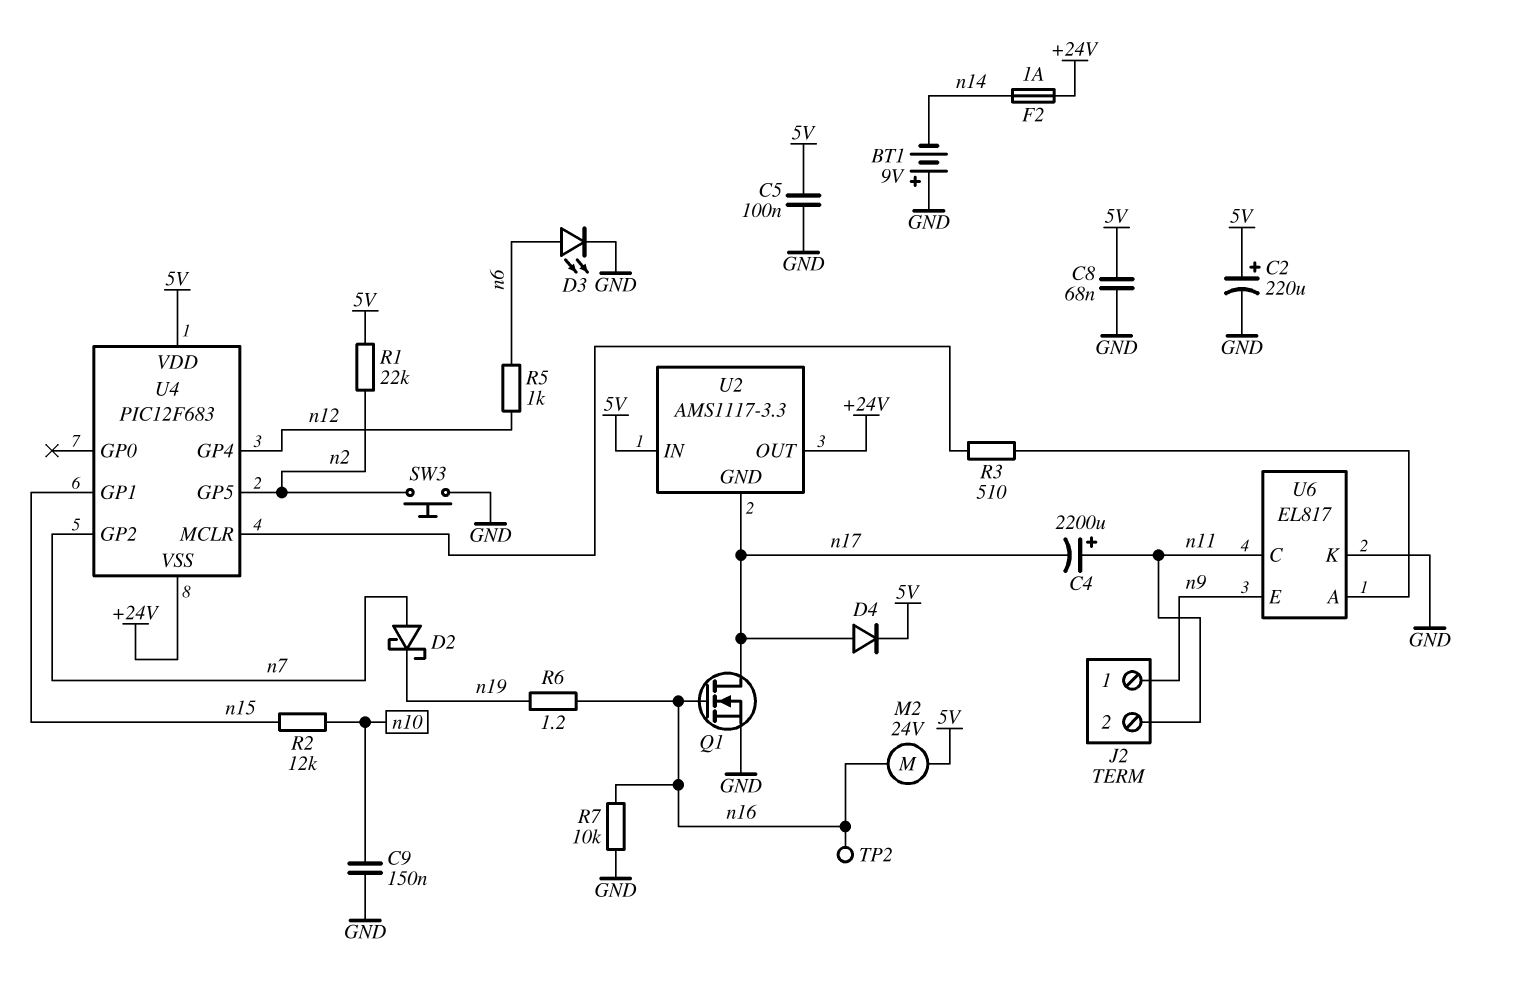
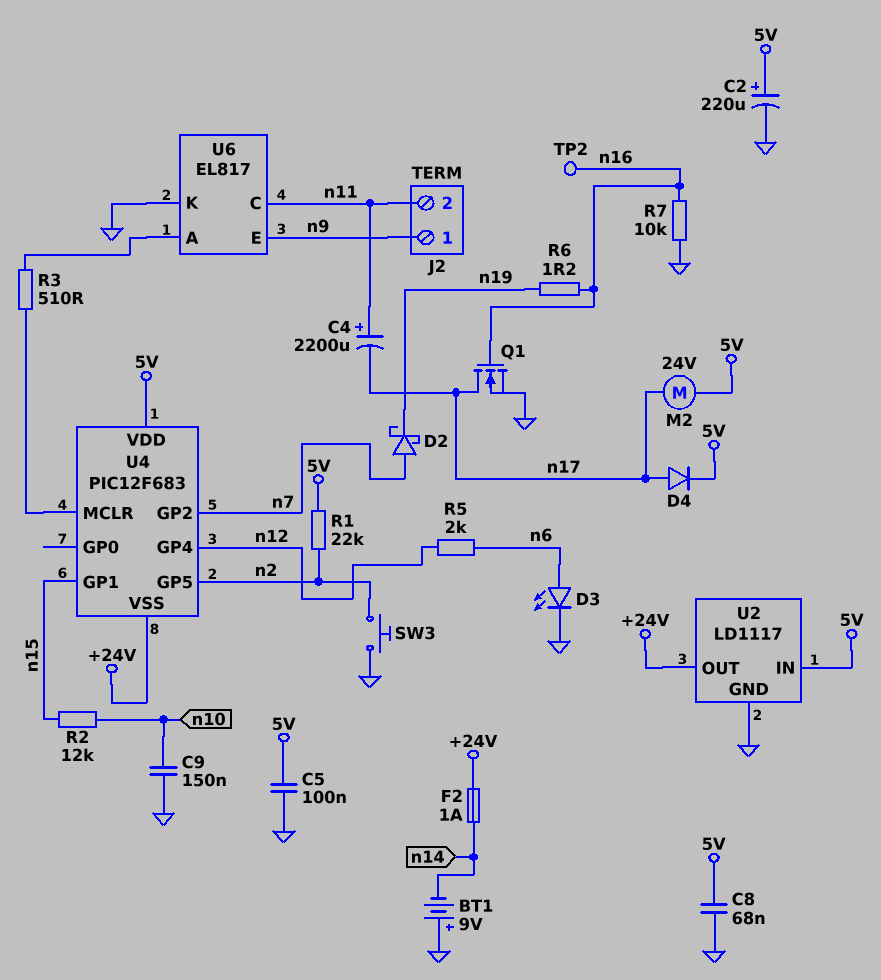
M2: motor 24V (5V, n16) -> motor 24V (5V, n17)
R5: 1k (n6, n12) -> 2k (n6, n12)
U2: AMS1117-3.3 -> LD1117
U2 pin GND: n17 -> GND

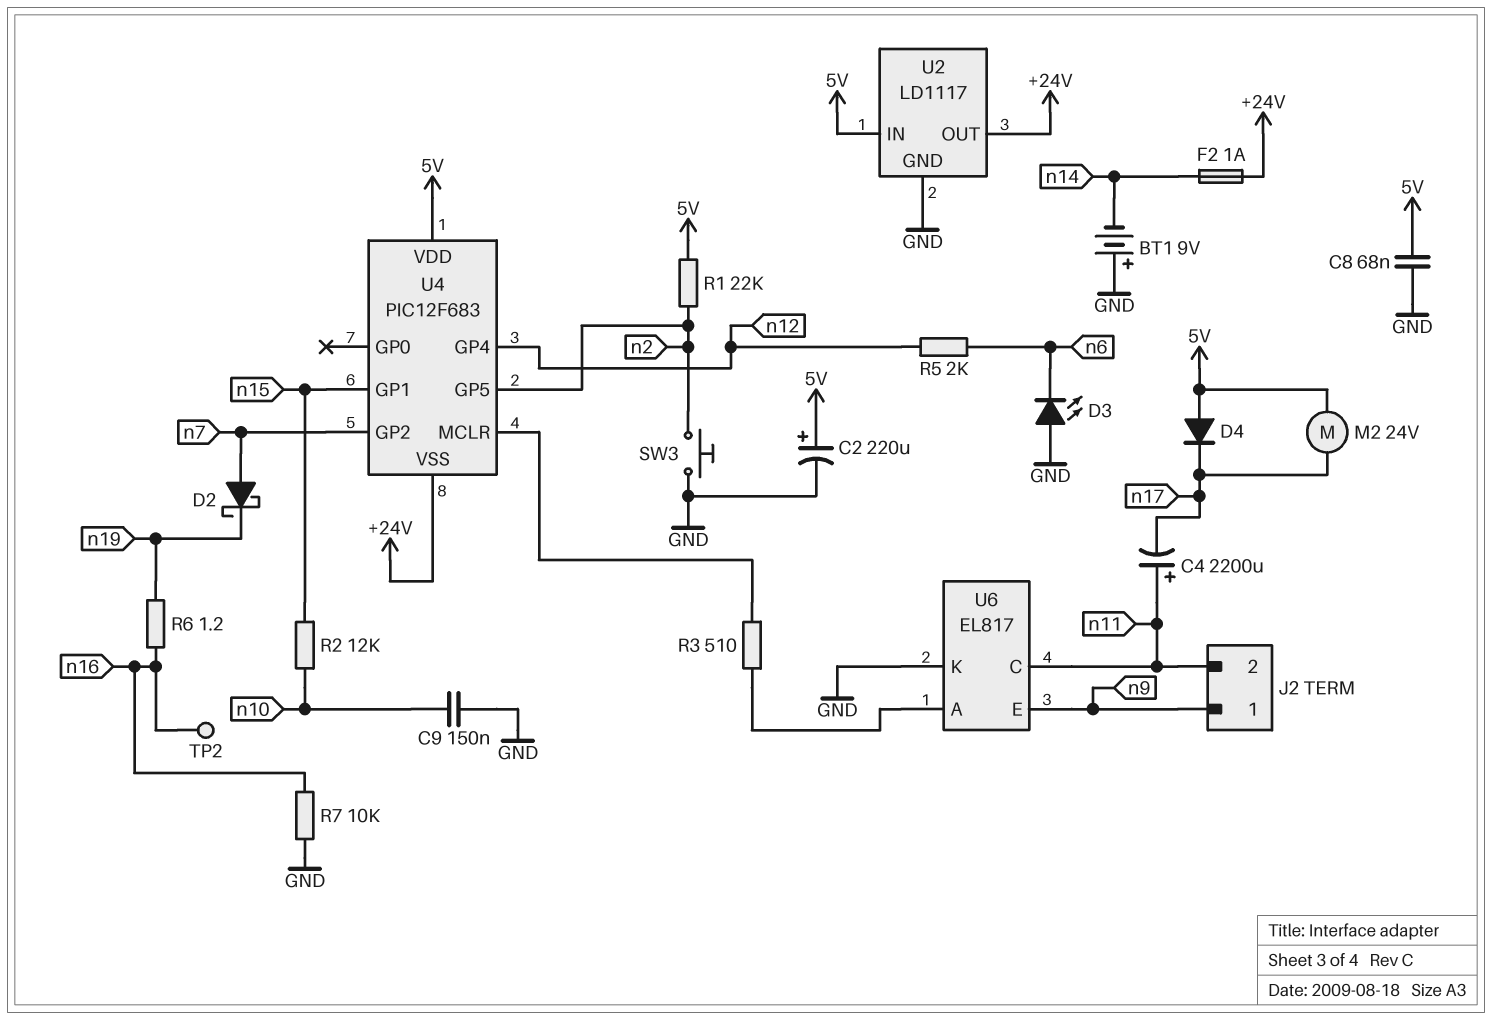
C5: 100nF (5V, GND) -> none
D3: LED (A n6, K GND) -> LED (A GND, K n6)
D4: diode (A n17, K 5V) -> diode (A 5V, K n17)
Q1: NMOS (G n16, D n17, S GND) -> none

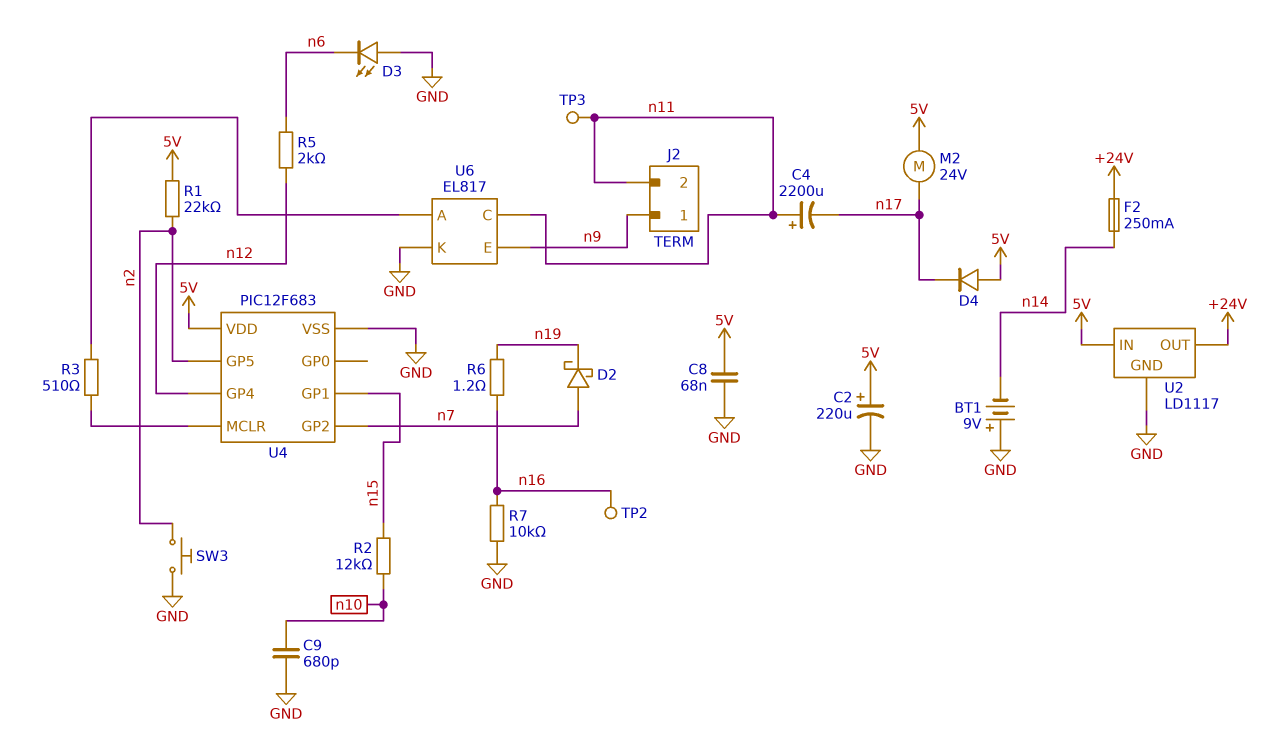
C9: 150nF (GND, n10) -> 680pF (GND, n10)
F2: 1A (+24V, n14) -> 250mA (+24V, n14)
TP3: none -> test point (n11)
U4 pin VSS: +24V -> GND

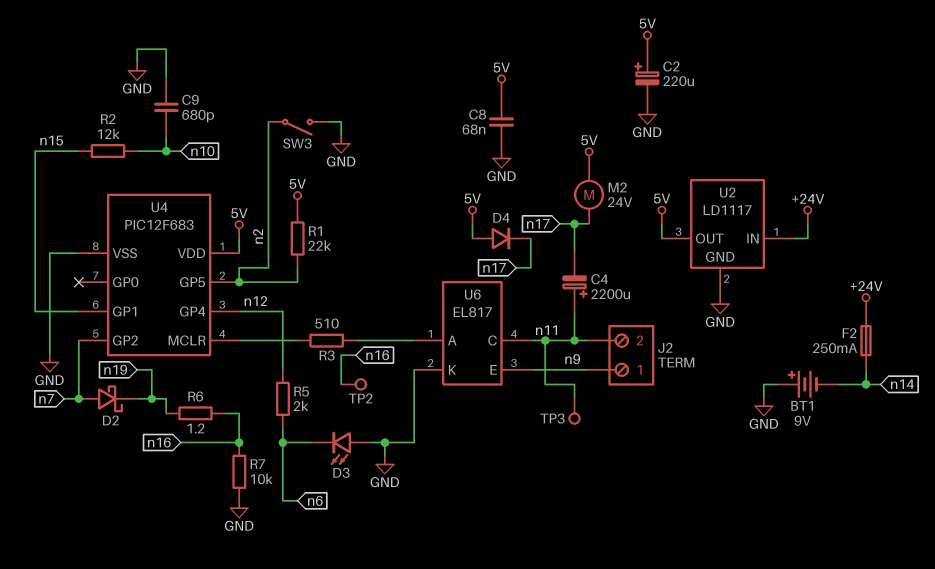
SW3: button (GND, n2) -> switch (GND, n2)
U2 pin IN: 5V -> +24V
U2 pin OUT: +24V -> 5V

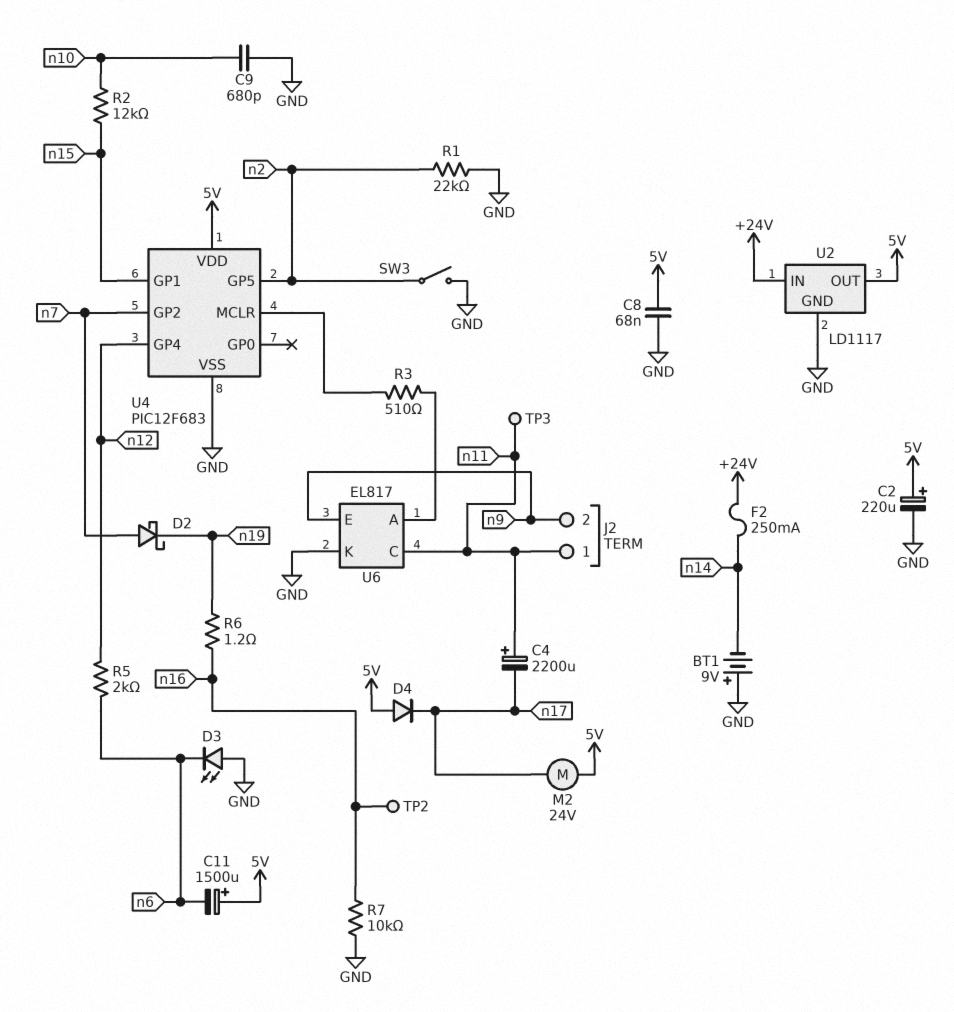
C11: none -> 1500uF (plus 5V, minus n6)
J2 pin 1: n9 -> n11
J2 pin 2: n11 -> n9
R1: 22k (5V, n2) -> 22k (GND, n2)

